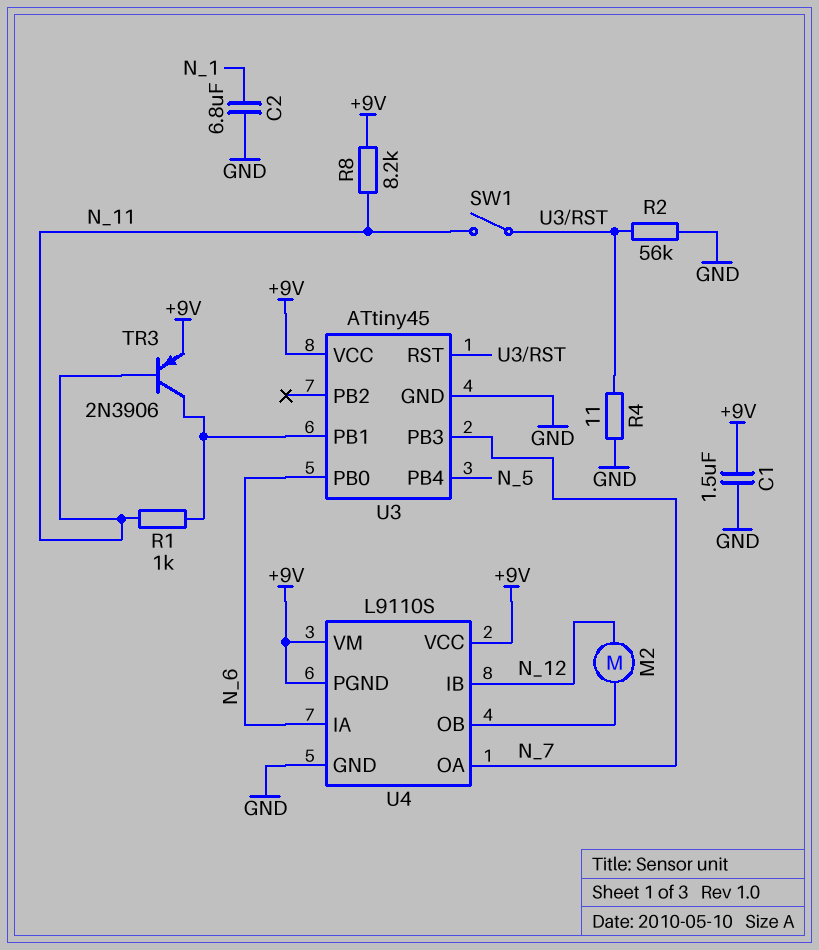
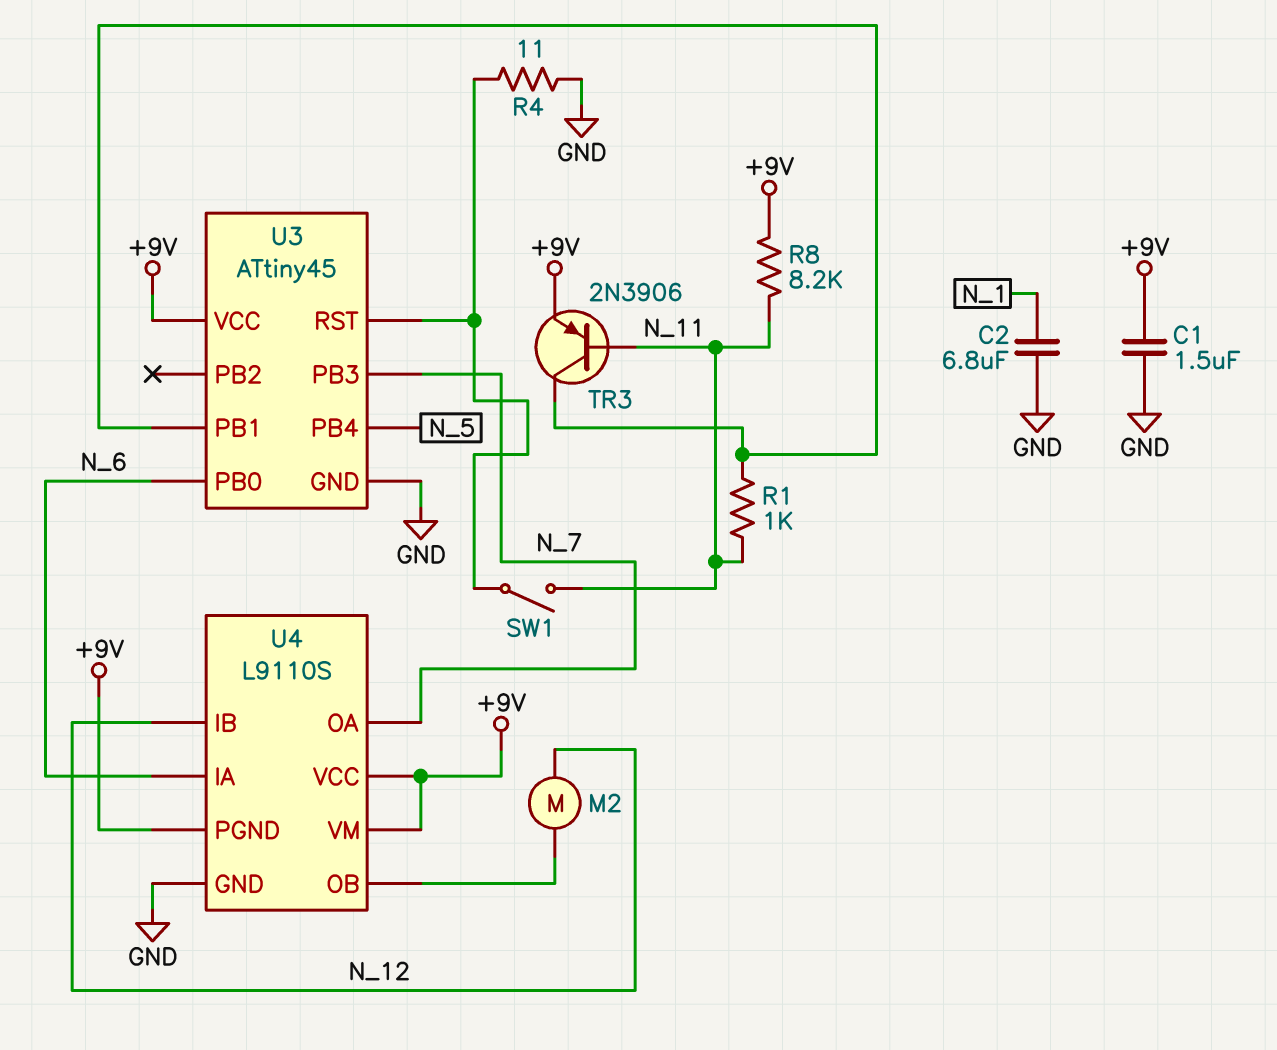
R2: 56k (GND, U3/RST) -> none

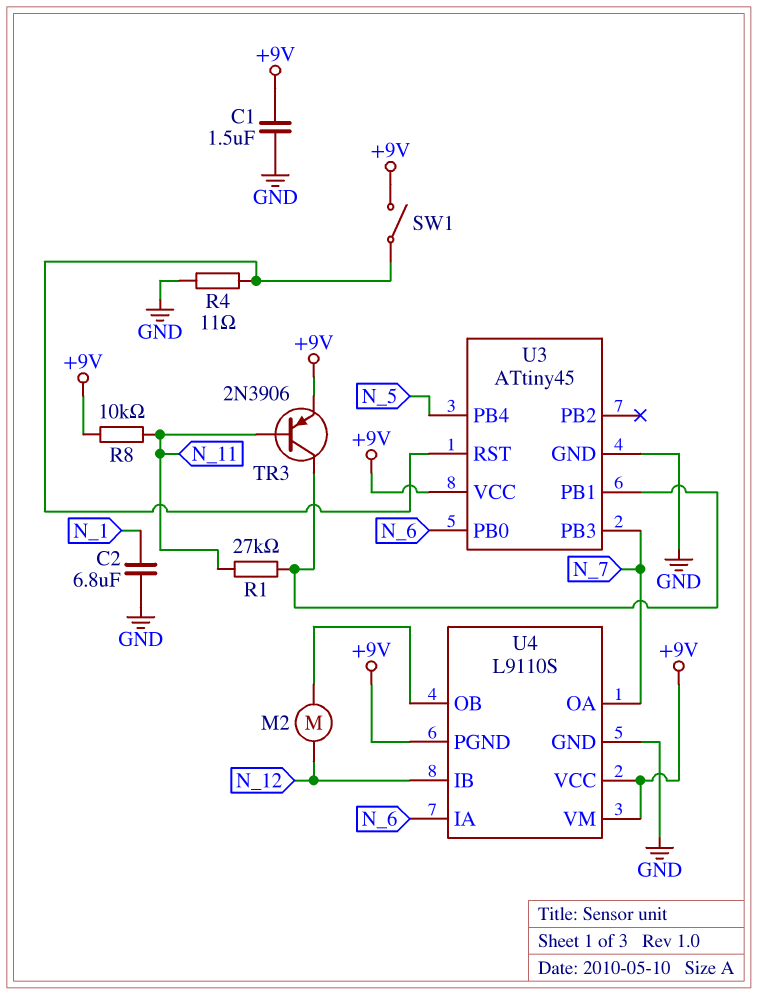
R1: 1k (N_11, U3/PB1) -> 27k (N_11, U3/PB1)
R8: 8.2k (+9V, N_11) -> 10k (+9V, N_11)
SW1: switch (N_11, U3/RST) -> switch (+9V, U3/RST)

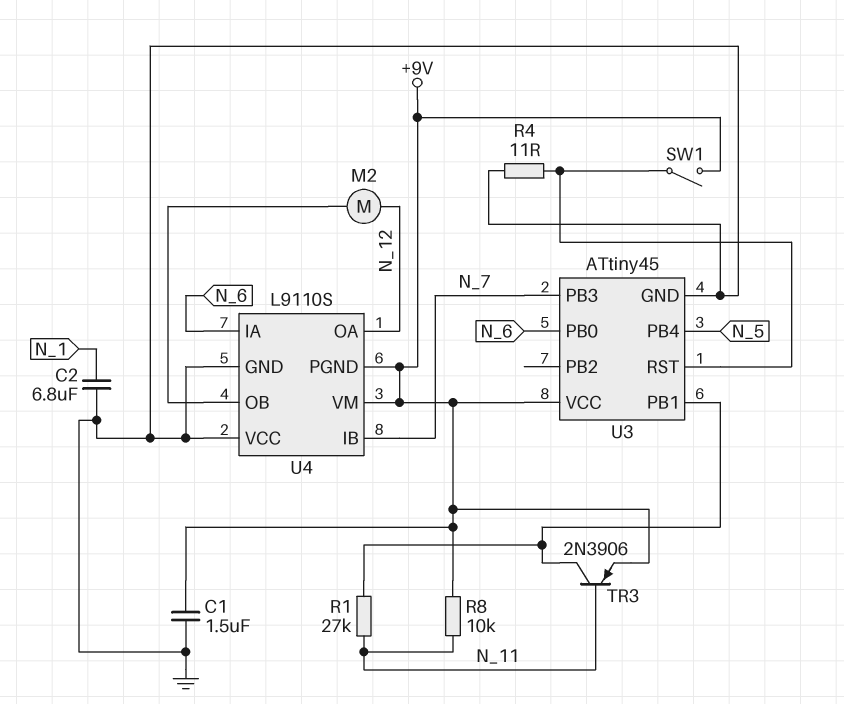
U4 pin IB: N_12 -> N_7
U4 pin OA: N_7 -> N_12
U4 pin VCC: +9V -> GND

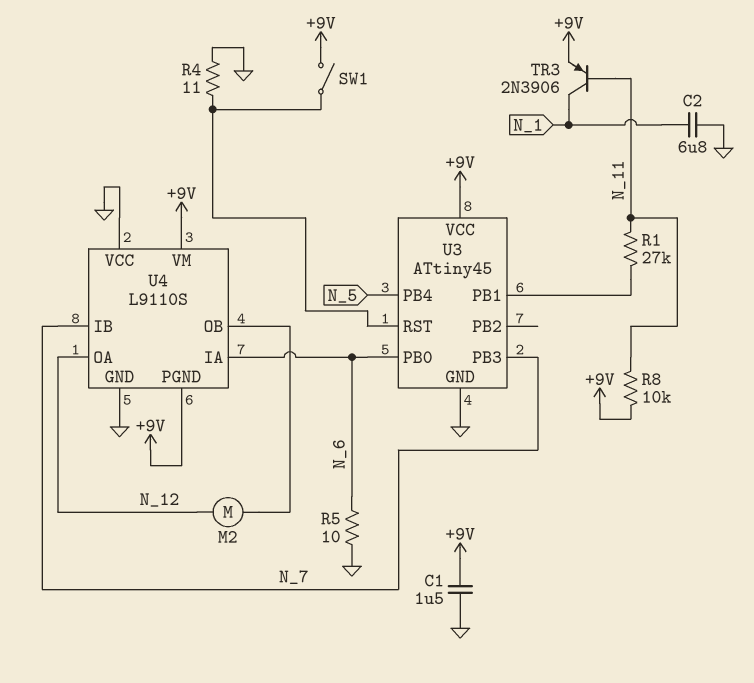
R5: none -> 10 (GND, N_6)
TR3: PNP 2N3906 (B N_11, C U3/PB1, E +9V) -> PNP 2N3906 (B N_11, C N_1, E +9V)

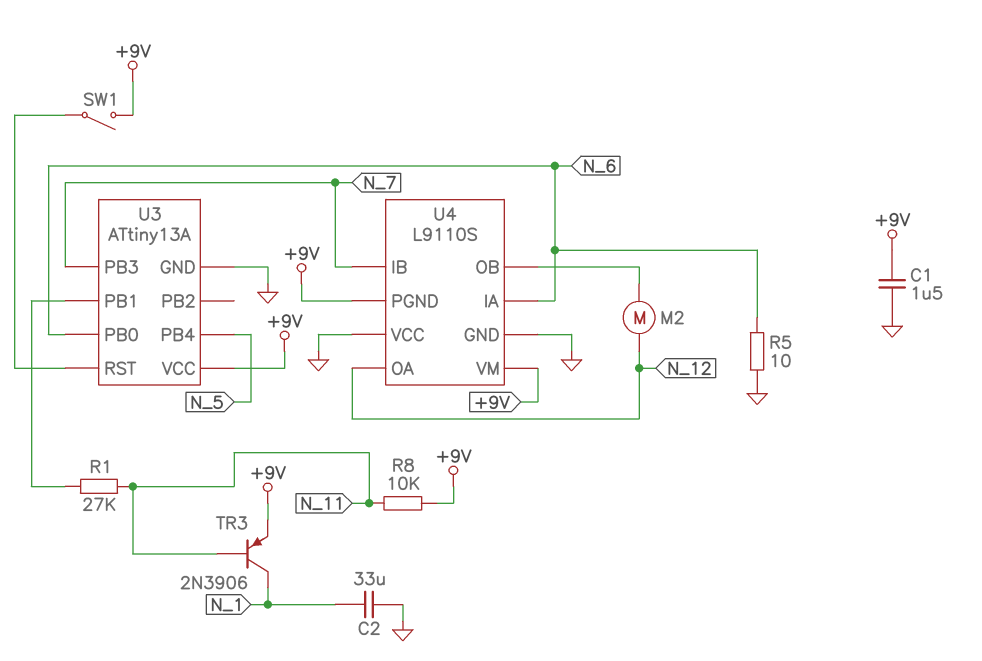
C2: 6.8uF (GND, N_1) -> 33uF (GND, N_1)
R4: 11 (GND, U3/RST) -> none
U3: ATtiny45 -> ATtiny13A

